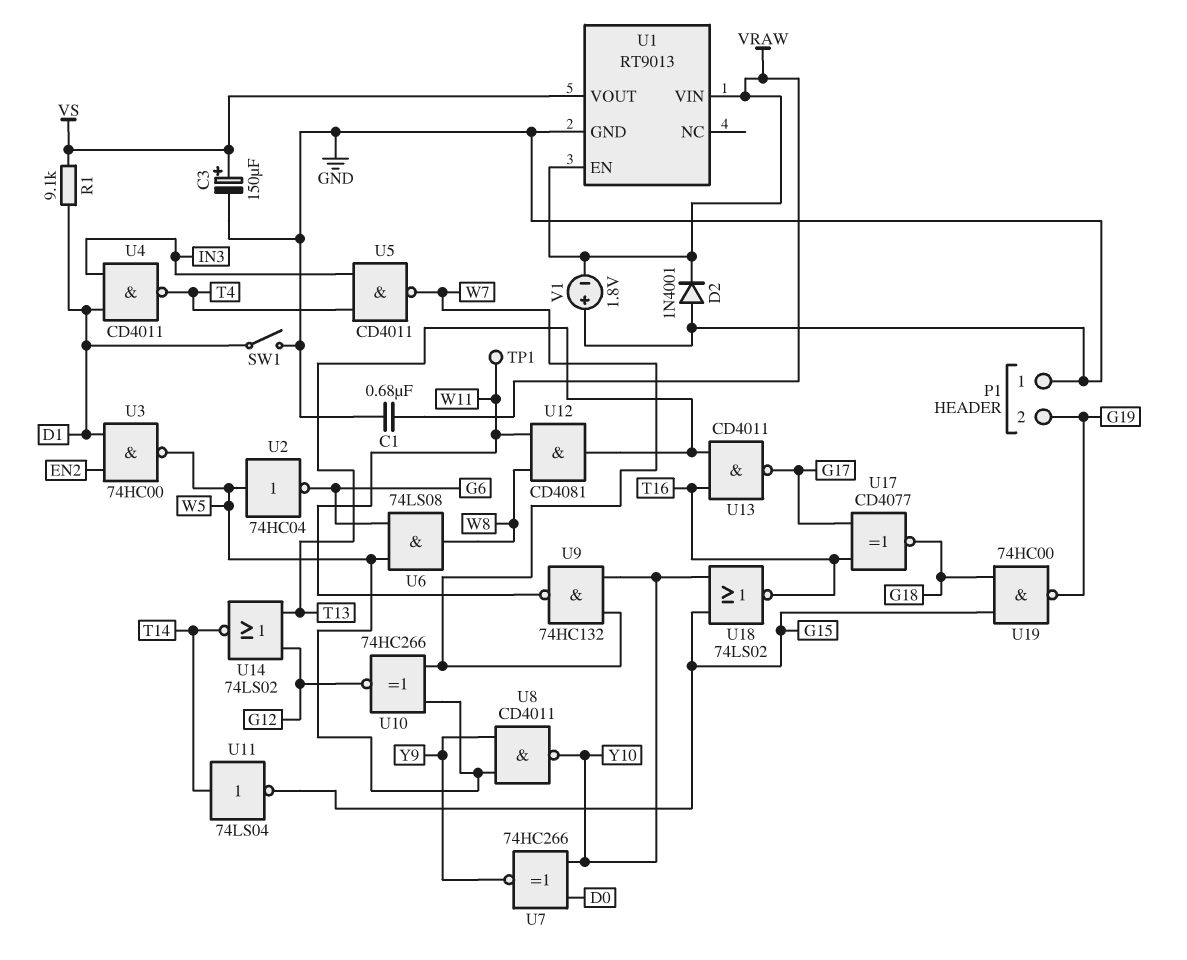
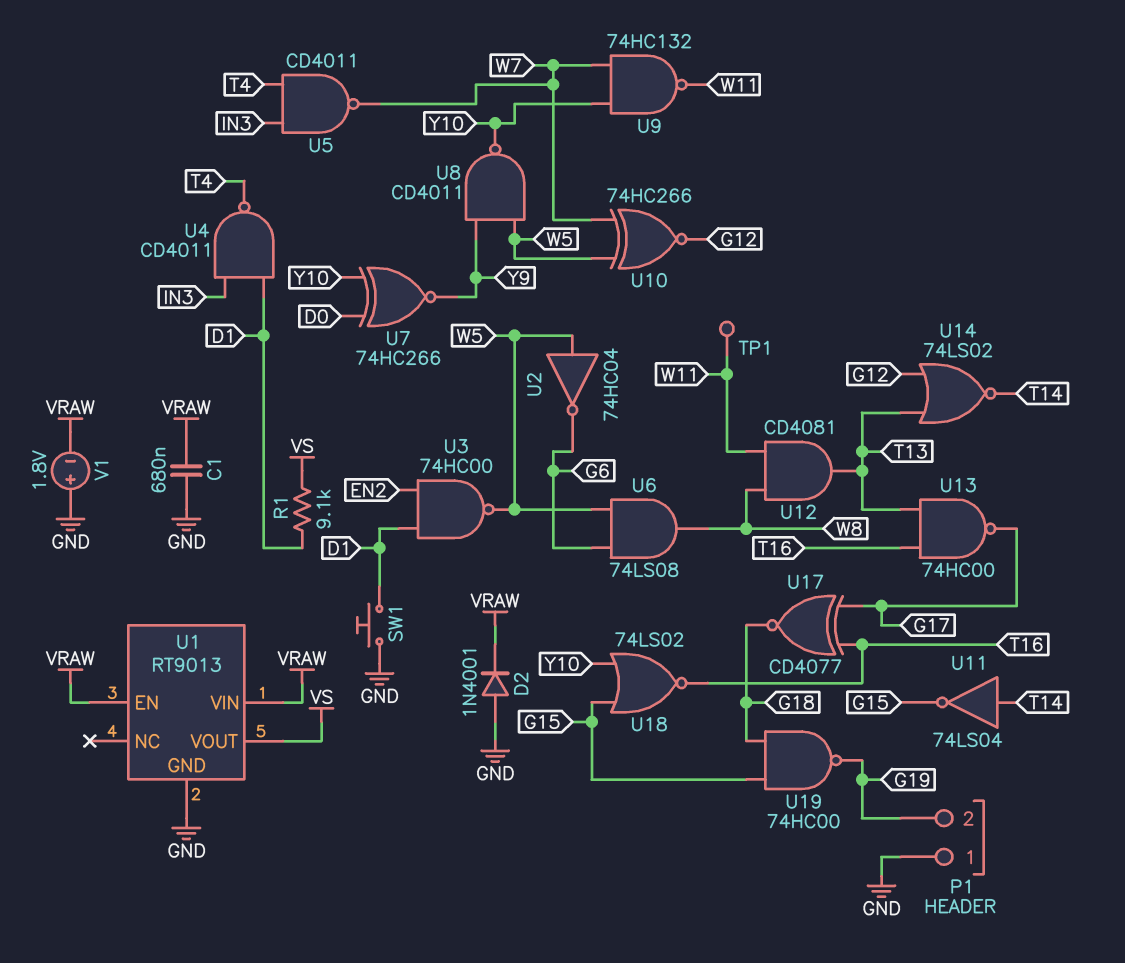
C3: 150uF (plus VS, minus GND) -> none
SW1: switch (D1, GND) -> button (D1, GND)
U13: NAND CD4011 (in T13, in T16, out G17) -> NAND 74HC00 (in T13, in T16, out G17)

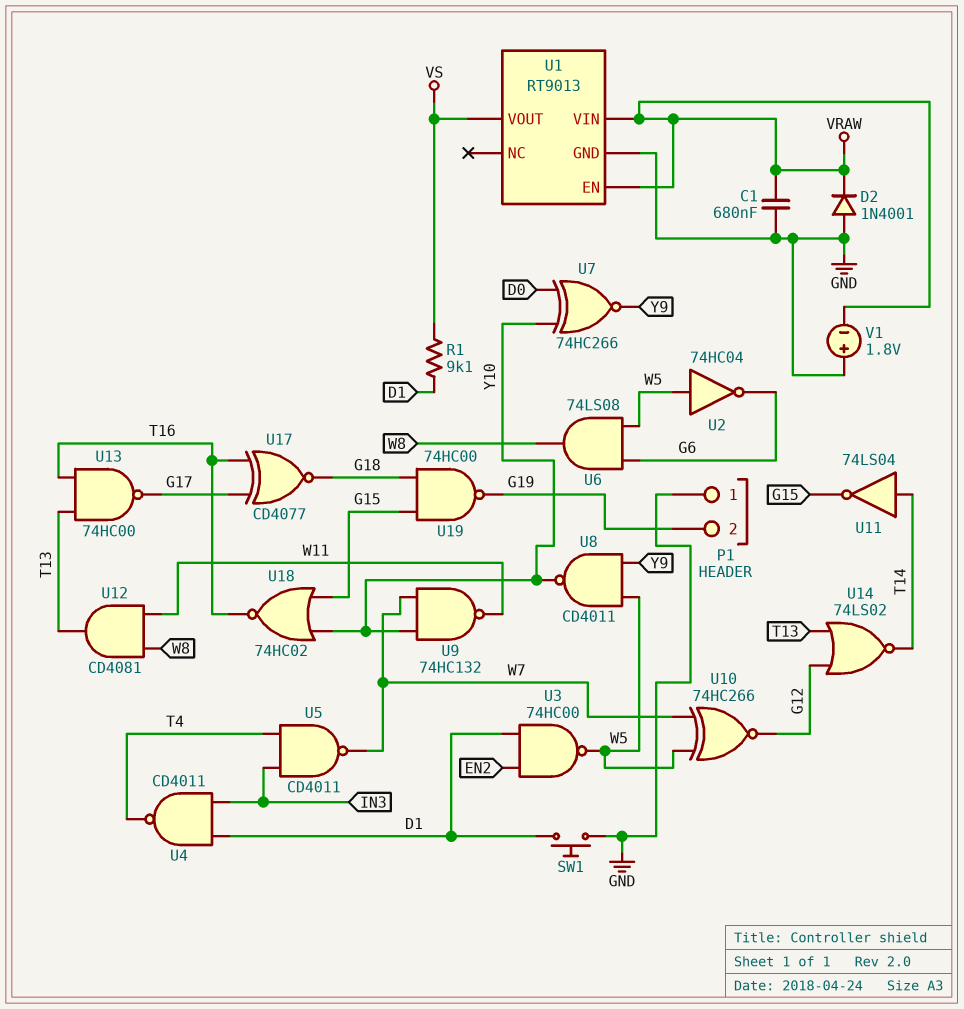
TP1: test point (W11) -> none
U18: NOR 74LS02 (in G15, in Y10, out T16) -> NOR 74HC02 (in G15, in Y10, out T16)

